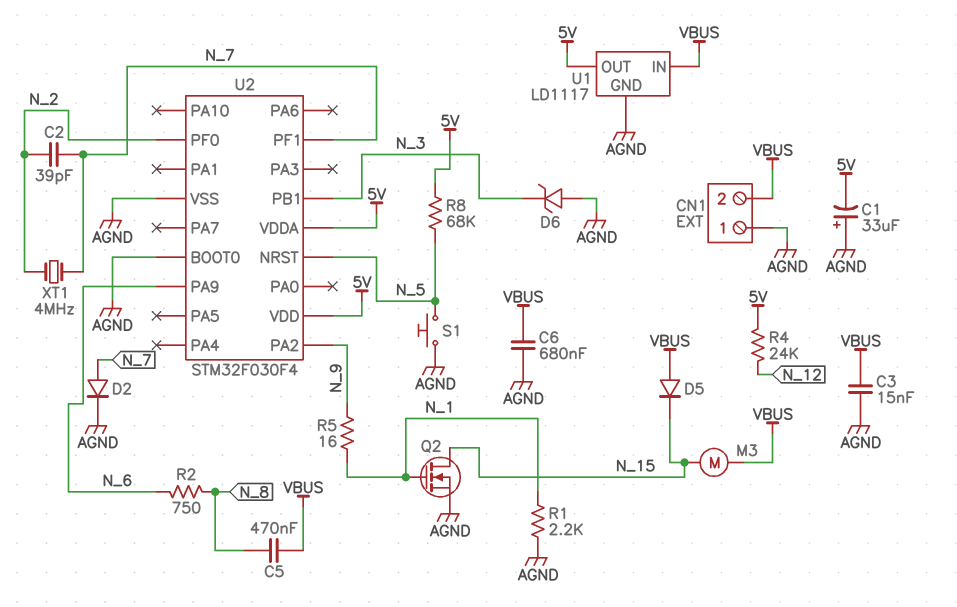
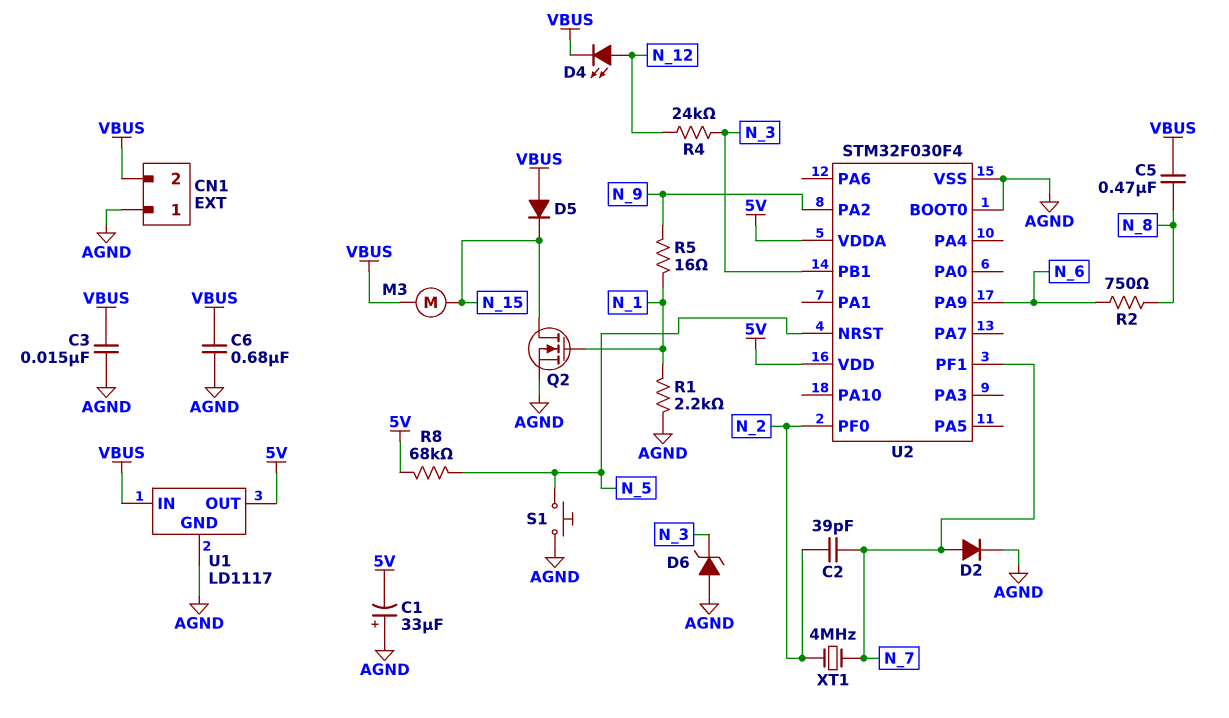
D4: none -> LED (A N_12, K VBUS)
R4: 24k (5V, N_12) -> 24k (N_3, N_12)

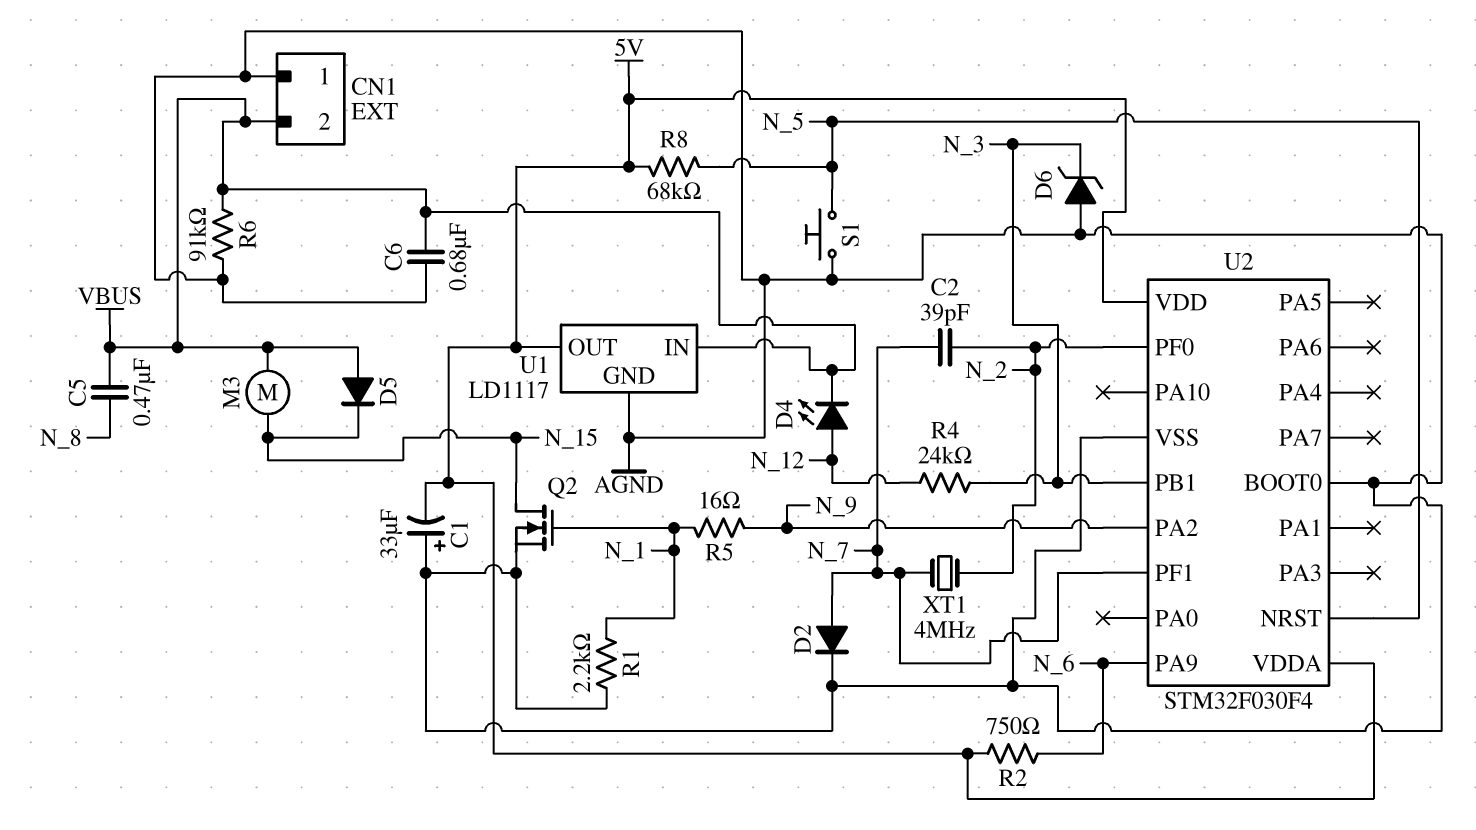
C3: 15nF (AGND, VBUS) -> none
R2: 750 (N_6, N_8) -> 750 (5V, N_6)
R6: none -> 91k (AGND, VBUS)

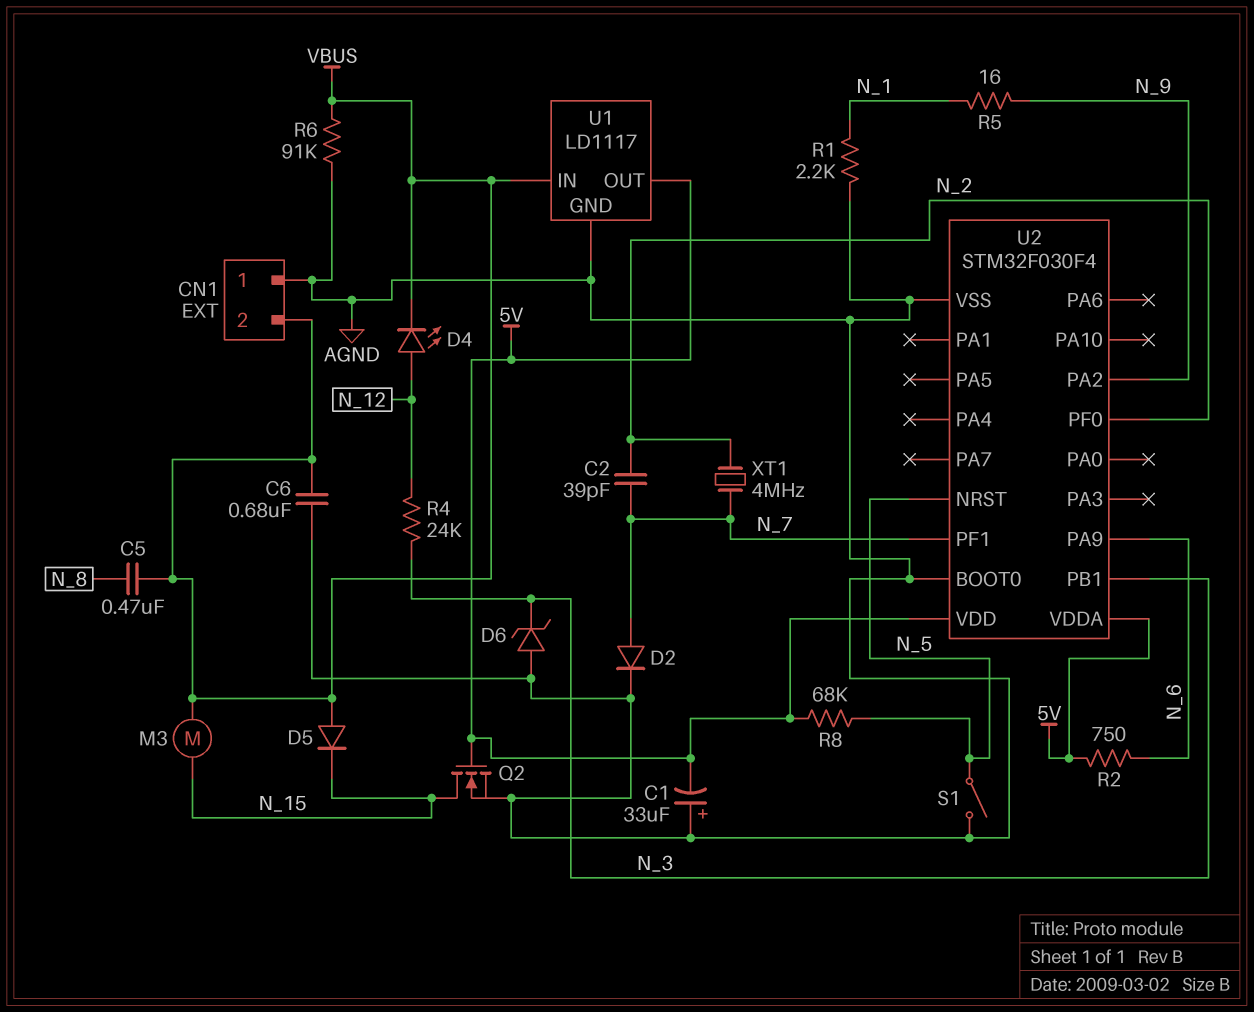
Q2: NMOS (G N_1, D N_15, S AGND) -> NMOS (G 5V, D N_15, S AGND)
S1: button (AGND, N_5) -> switch (AGND, N_5)

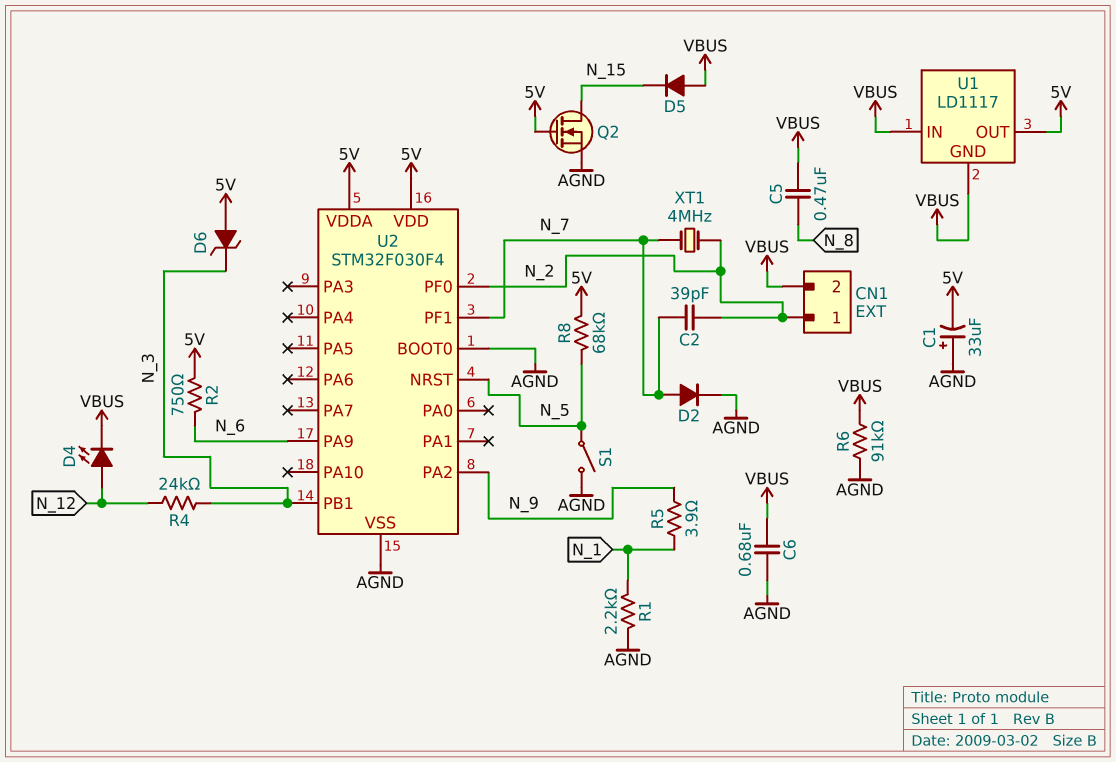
CN1 pin 1: AGND -> N_2
D6: zener (A AGND, K N_3) -> zener (A 5V, K N_3)
M3: motor (N_15, VBUS) -> none
R5: 16 (N_1, N_9) -> 3.9 (N_1, N_9)
U1 pin GND: AGND -> VBUS

